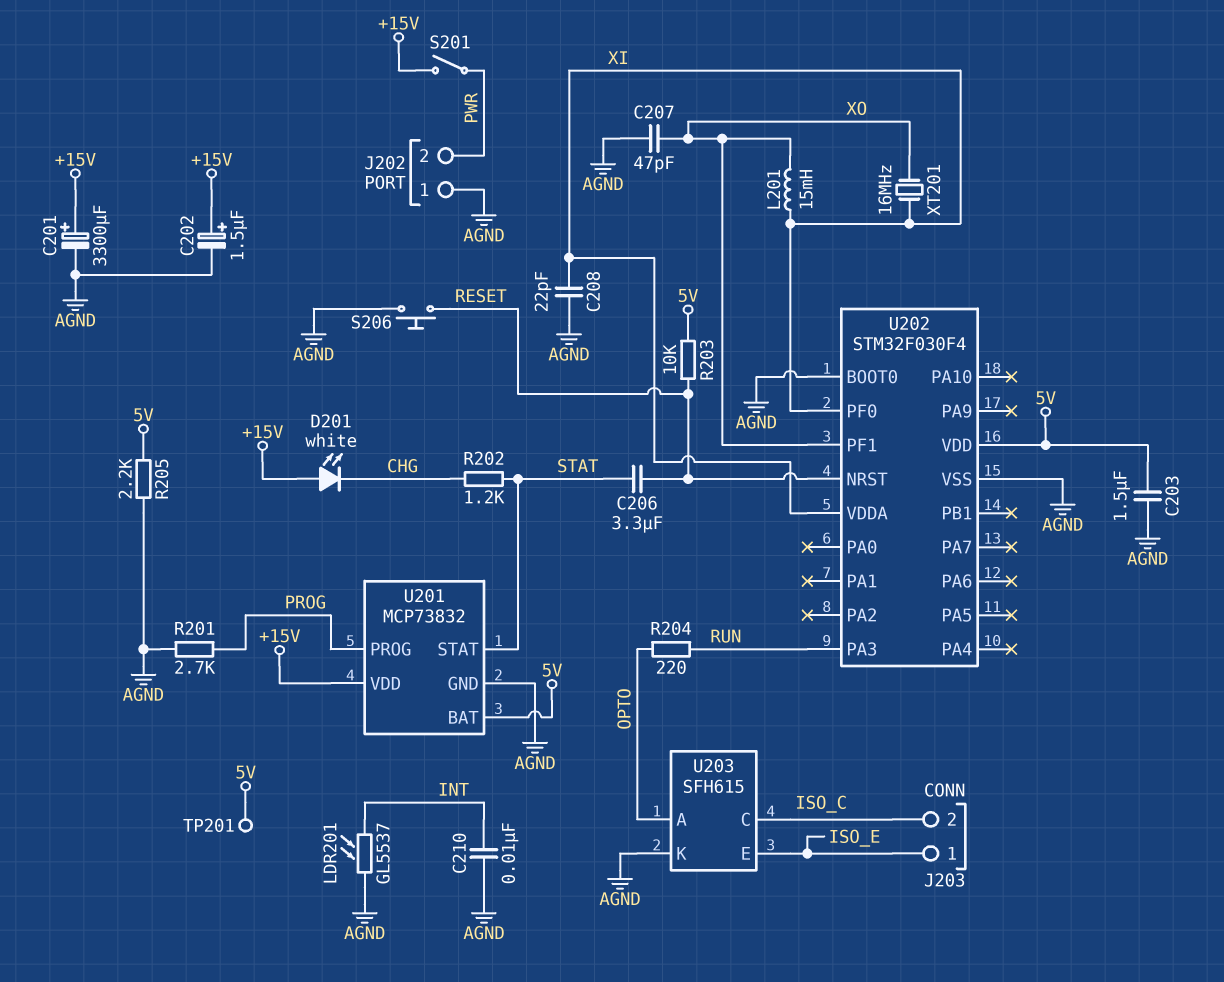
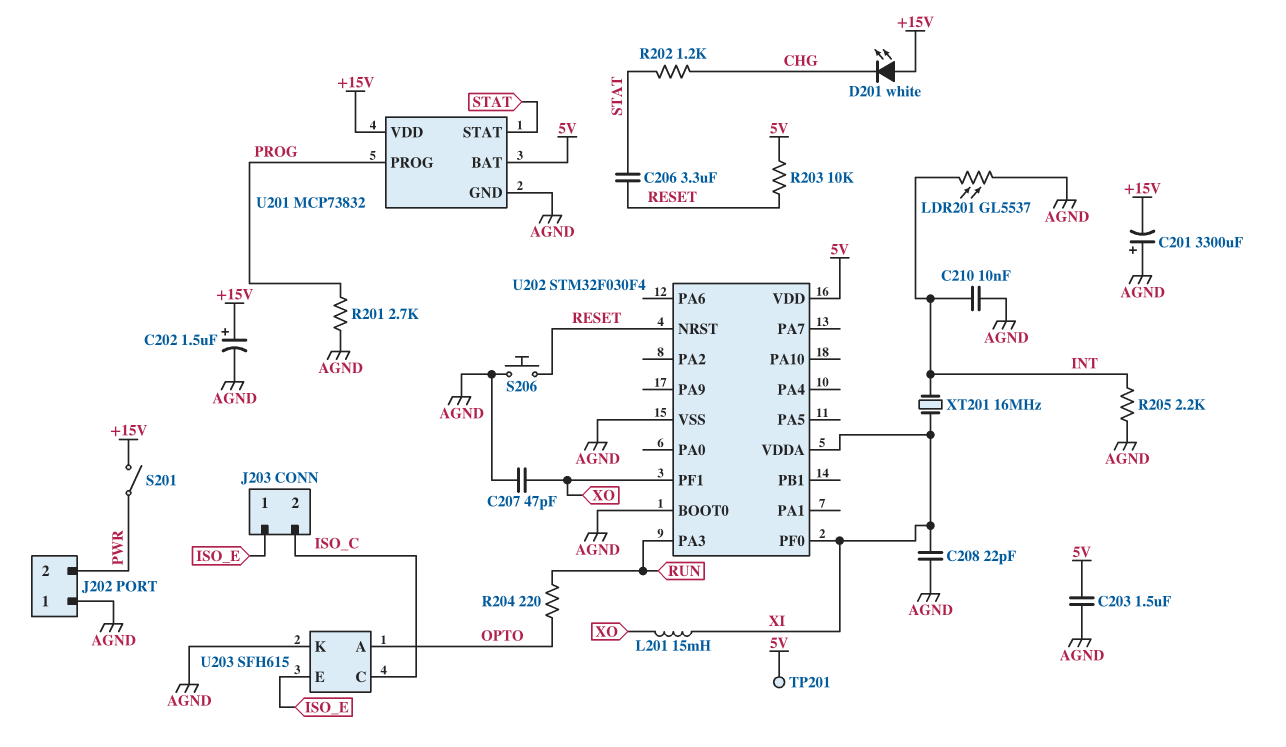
C201: 3300uF (plus +15V, minus AGND) -> 3300uF (plus AGND, minus +15V)
R205: 2.2k (5V, AGND) -> 2.2k (AGND, INT)
XT201: 16MHz (XI, XO) -> 16MHz (INT, XI)

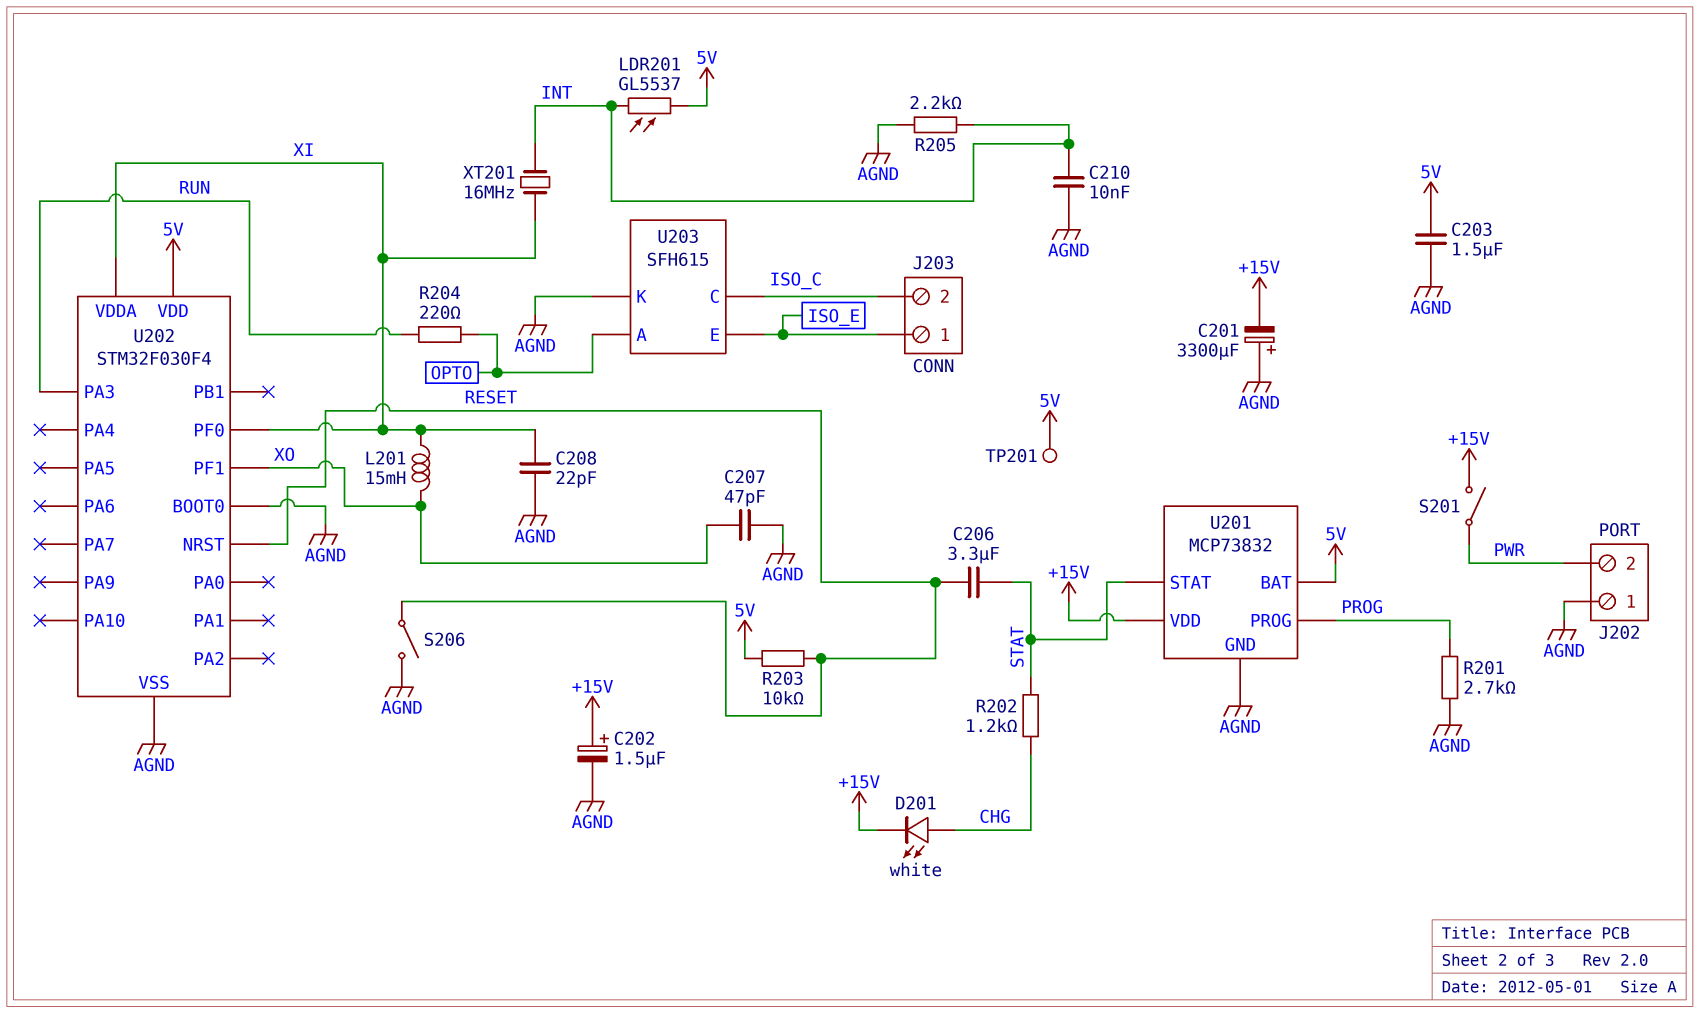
D201: LED white (A +15V, K CHG) -> LED white (A CHG, K +15V)
LDR201: GL5537 (AGND, INT) -> GL5537 (5V, INT)
S206: button (AGND, RESET) -> switch (AGND, RESET)

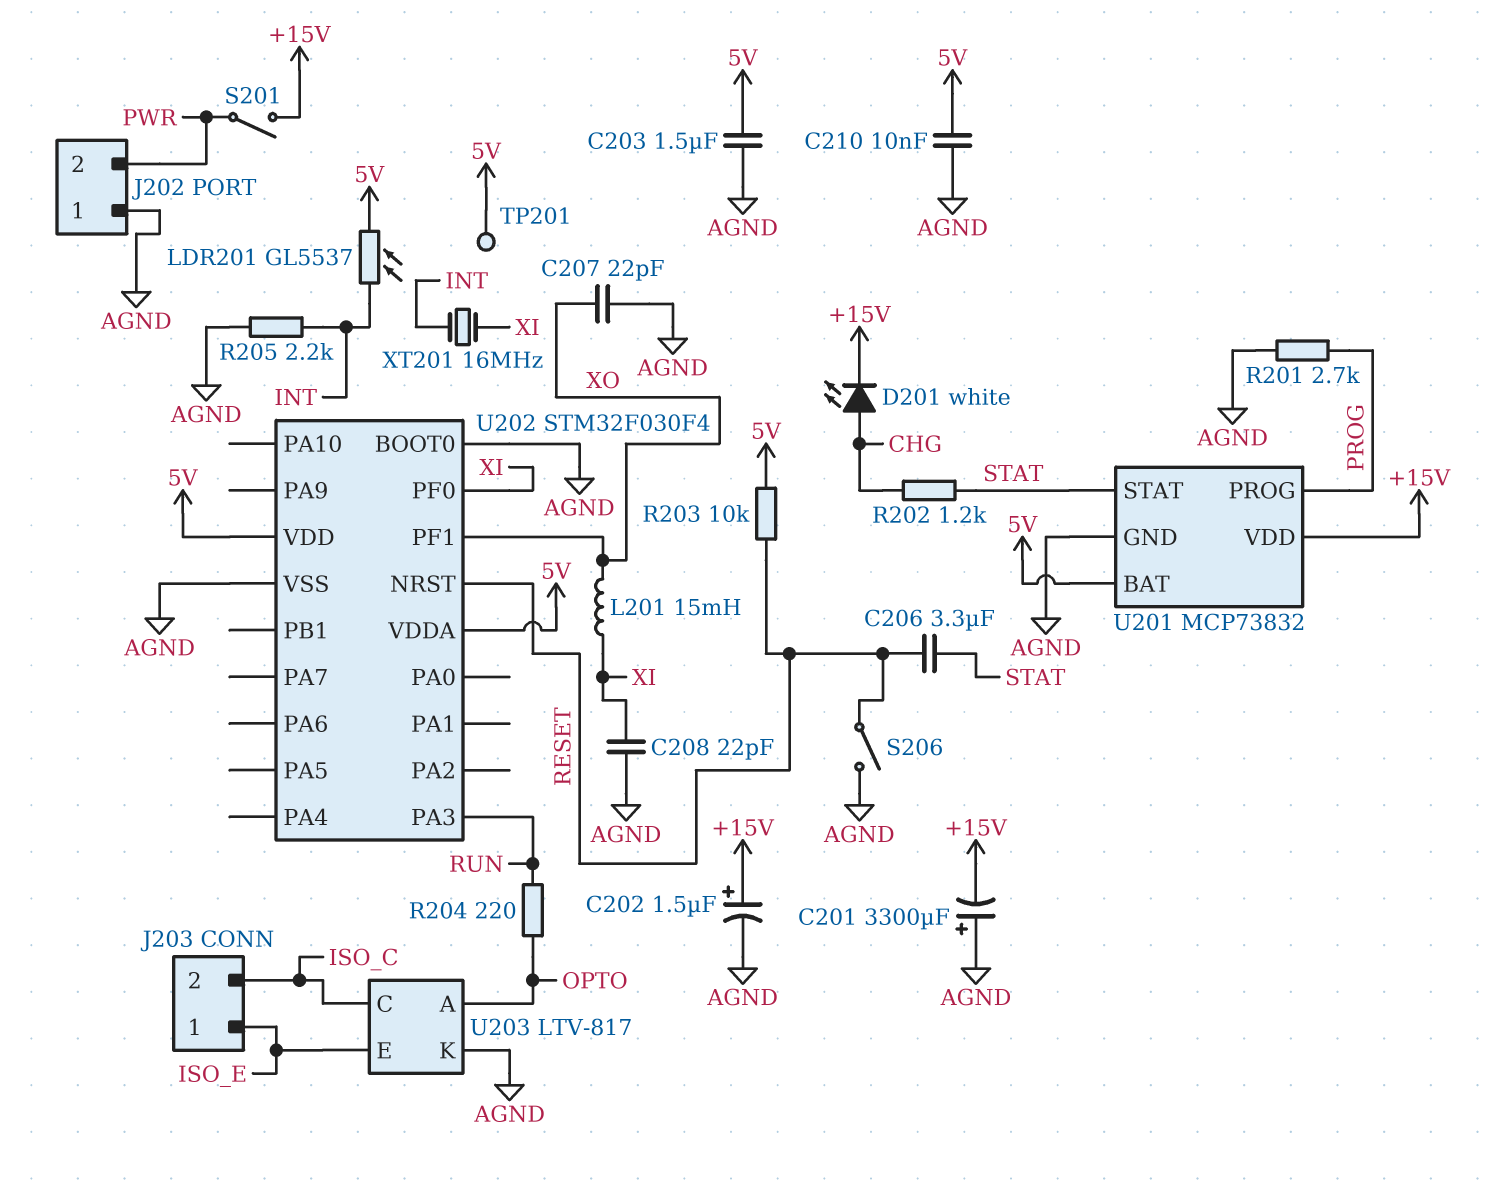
C207: 47pF (AGND, XO) -> 22pF (AGND, XO)
C210: 10nF (AGND, INT) -> 10nF (5V, AGND)
U202 pin VDDA: XI -> 5V
U203: SFH615 -> LTV-817

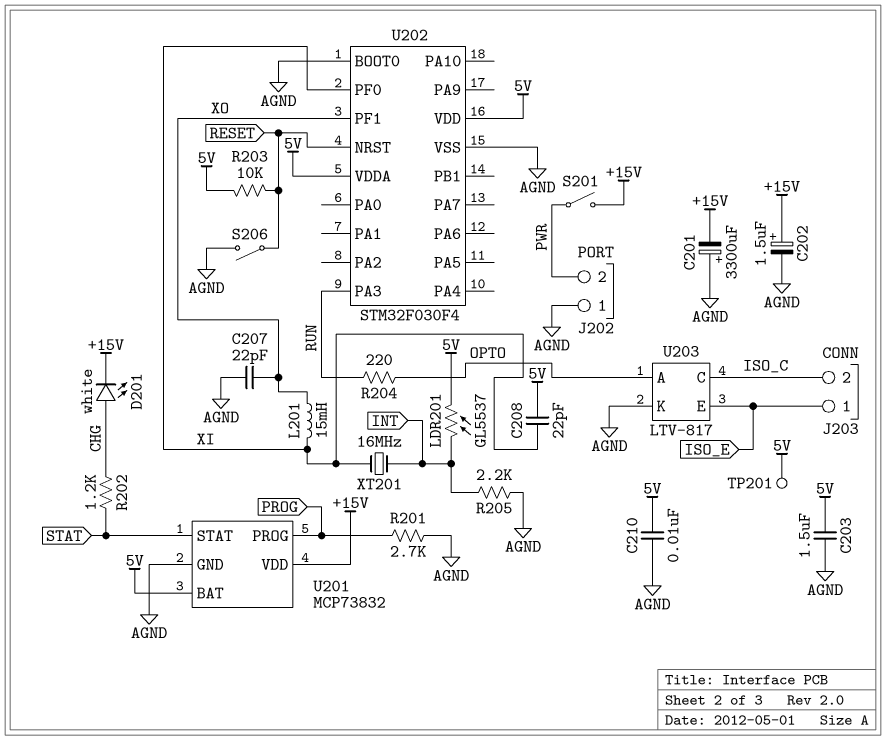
C206: 3.3uF (RESET, STAT) -> none
C208: 22pF (AGND, XI) -> 22pF (5V, XI)

